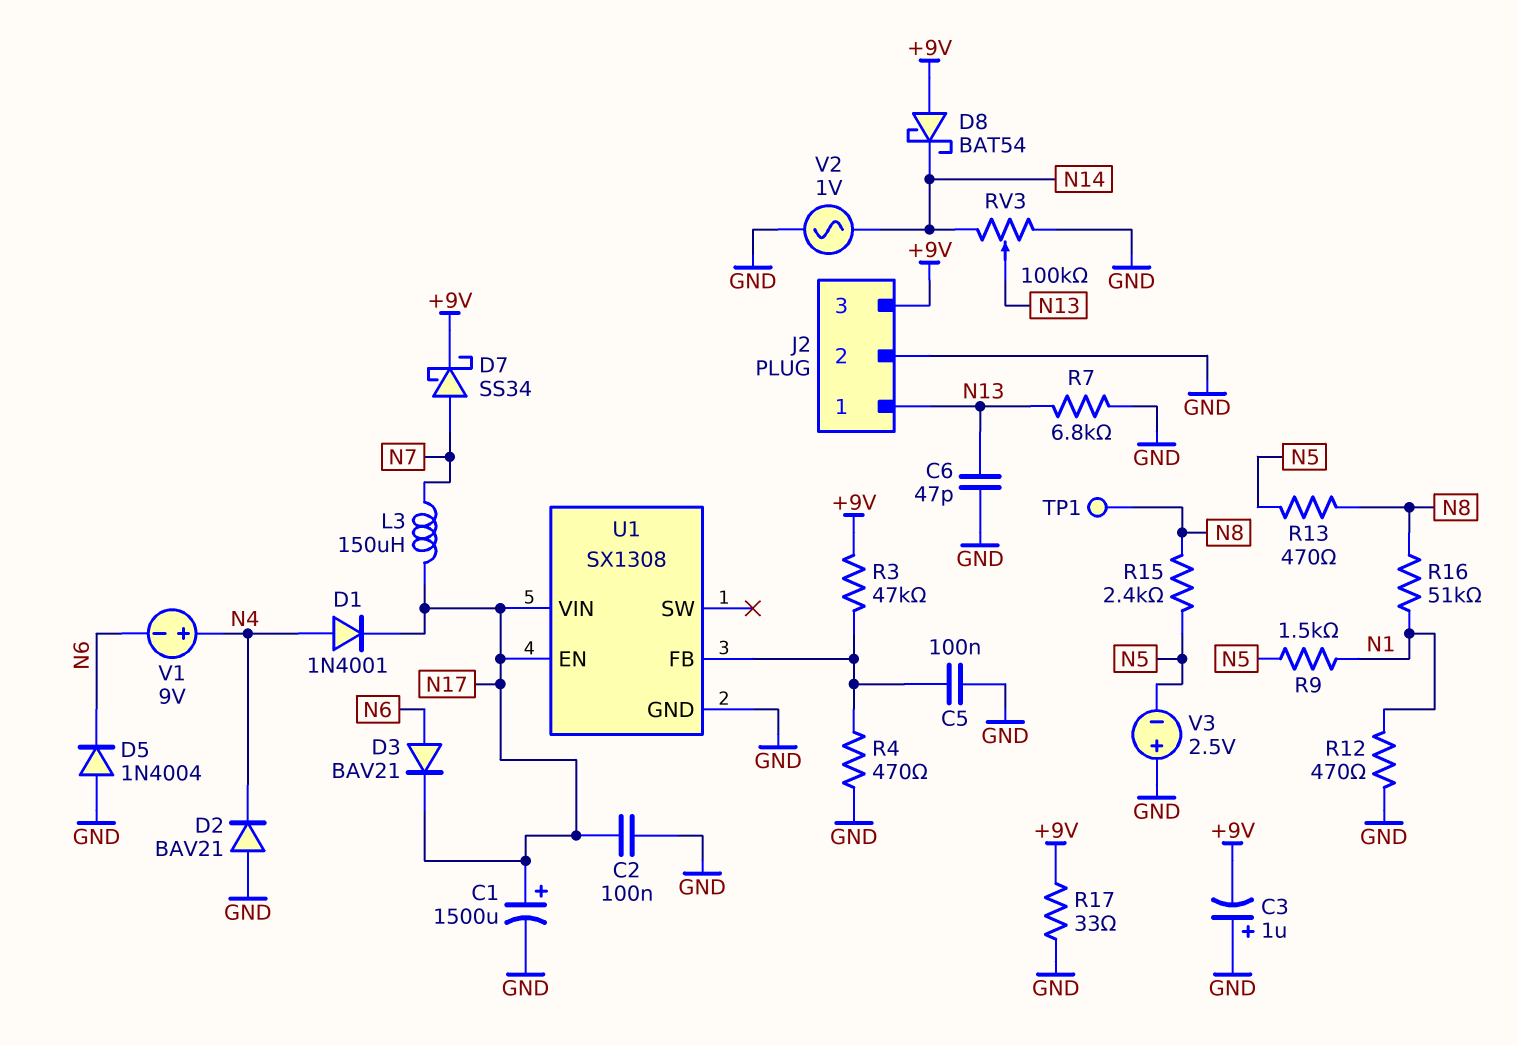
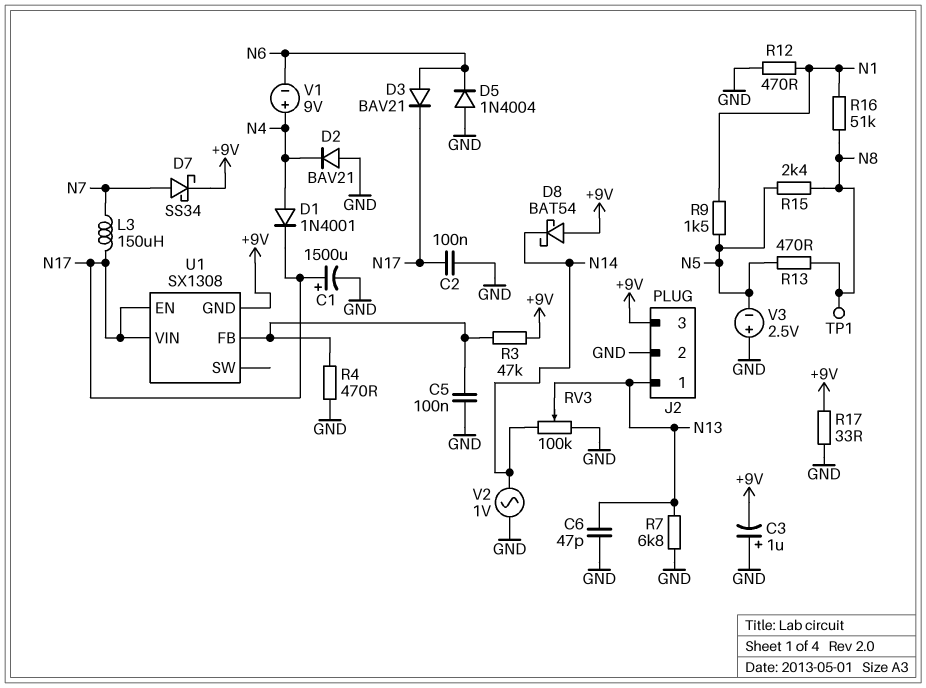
U1 pin GND: GND -> +9V

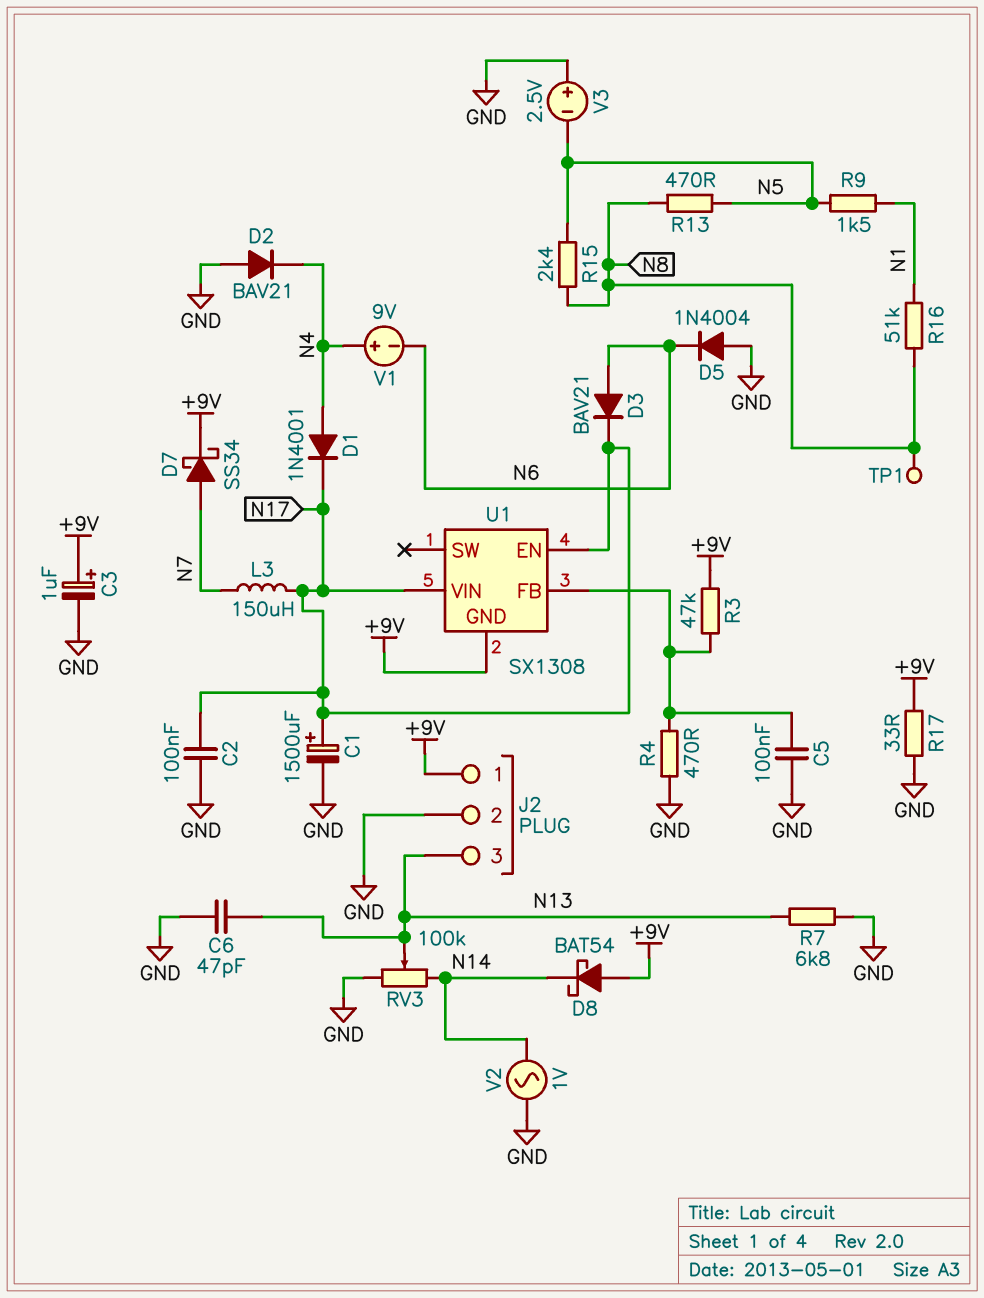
C3: 1uF (plus GND, minus +9V) -> 1uF (plus +9V, minus GND)
J2 pin 1: N13 -> +9V
J2 pin 3: +9V -> N13
R12: 470 (GND, N1) -> none

